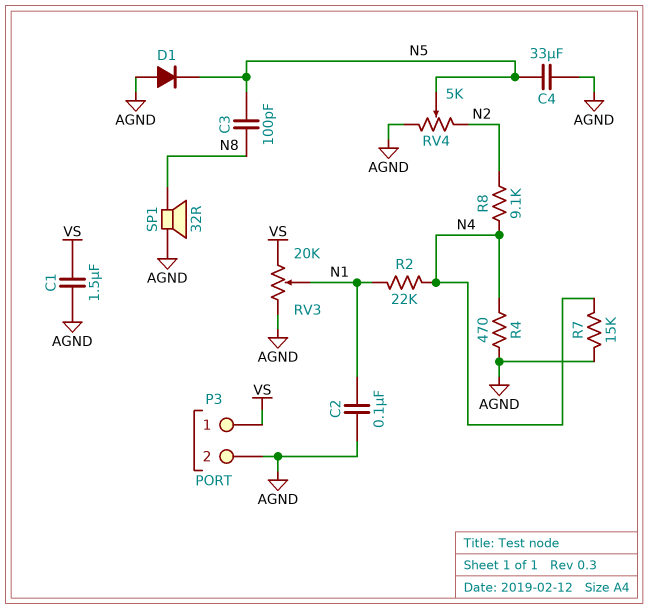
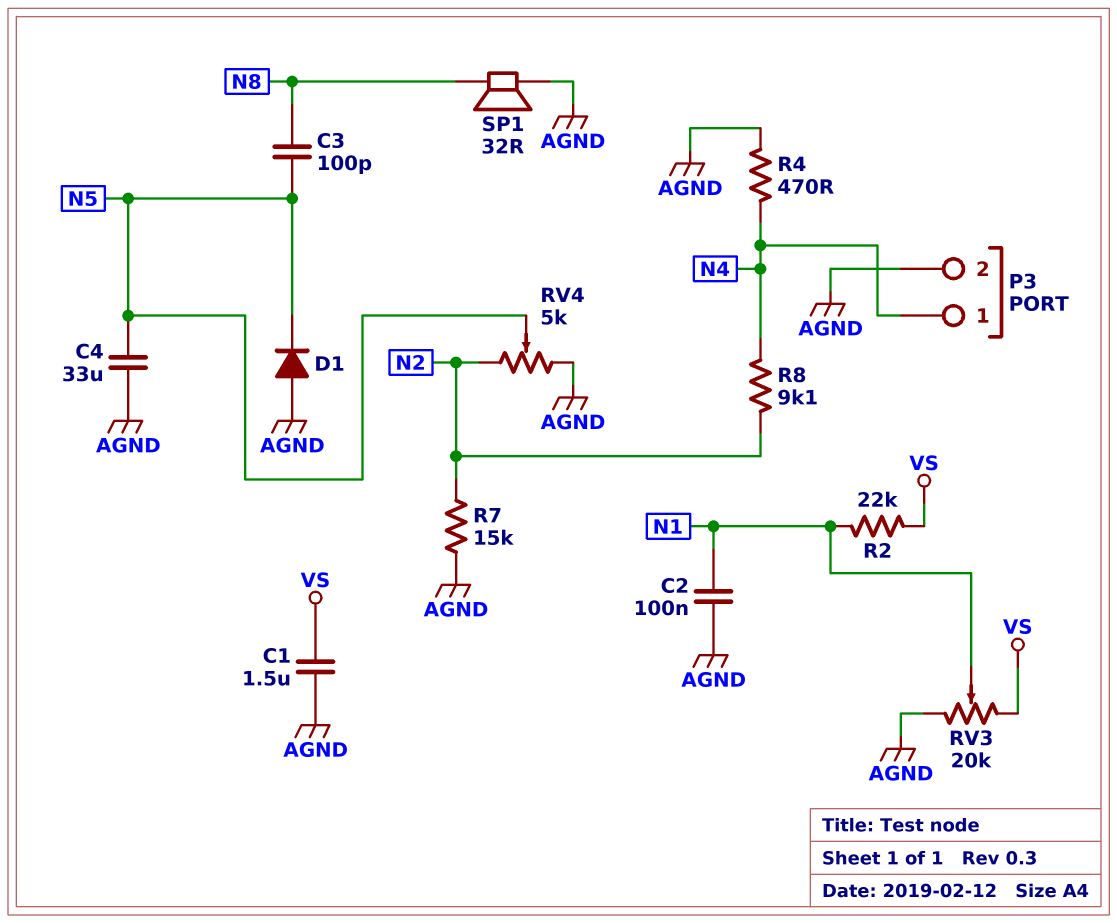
P3 pin 1: VS -> N4
R2: 22k (N1, N4) -> 22k (N1, VS)
R7: 15k (AGND, N4) -> 15k (AGND, N2)

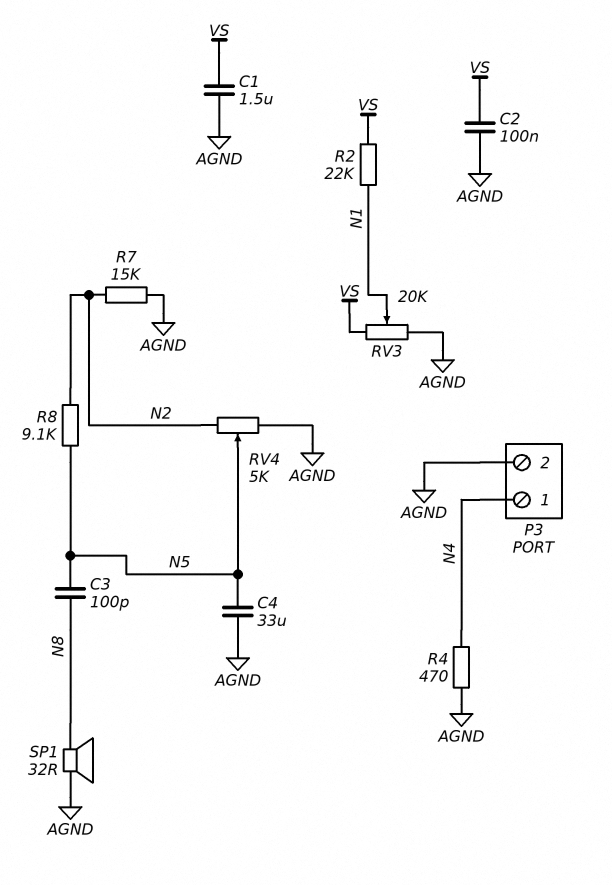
C2: 100nF (AGND, N1) -> 100nF (AGND, VS)
D1: diode (A AGND, K N5) -> none
R8: 9.1k (N2, N4) -> 9.1k (N2, N5)

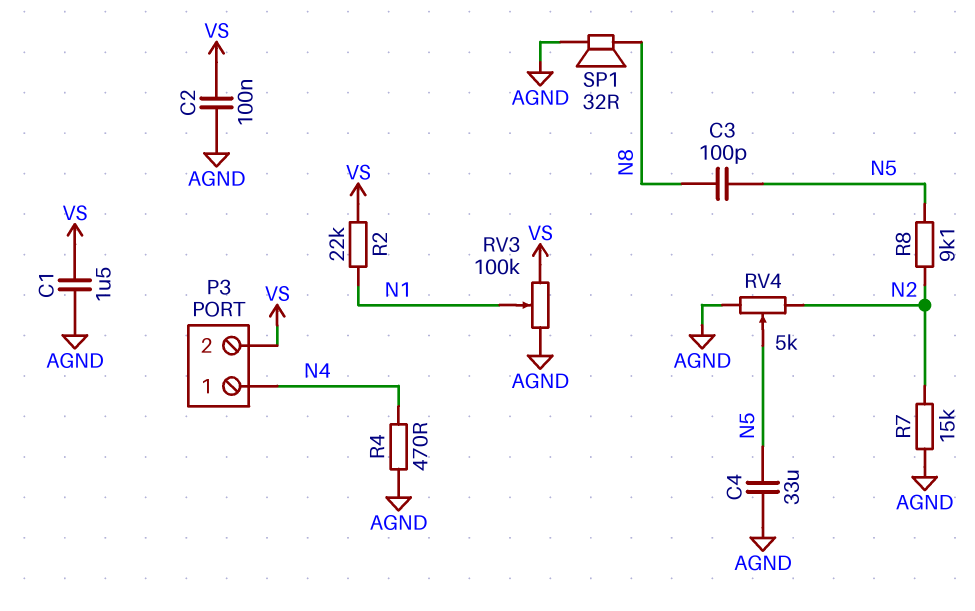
P3 pin 2: AGND -> VS
RV3: 20k (AGND, VS, wiper N1) -> 100k (AGND, VS, wiper N1)

